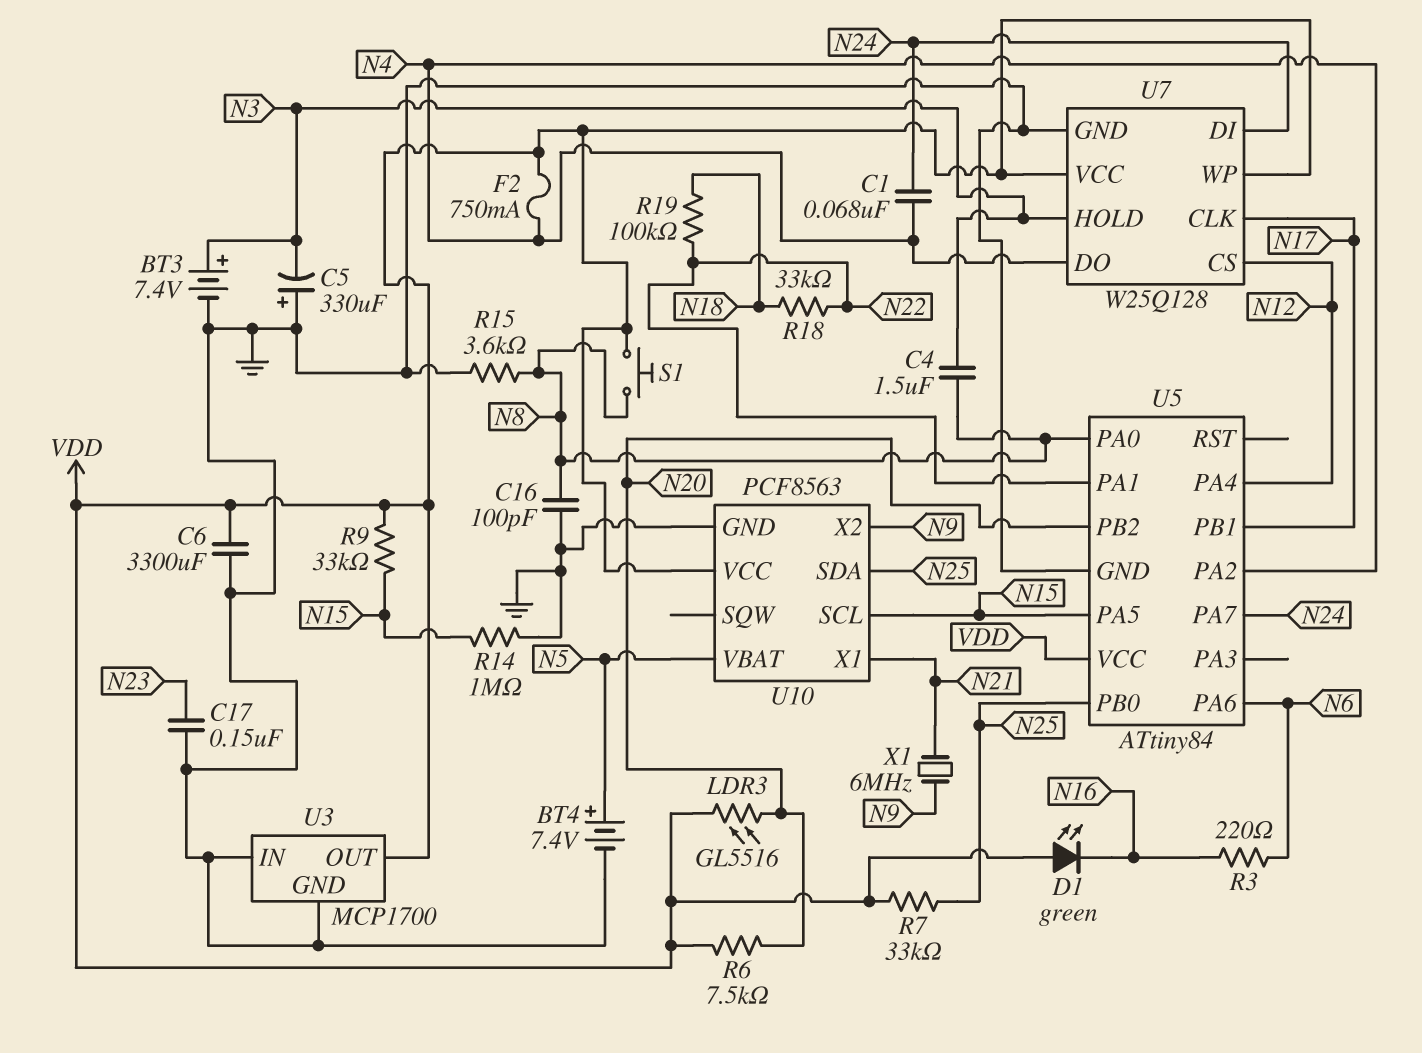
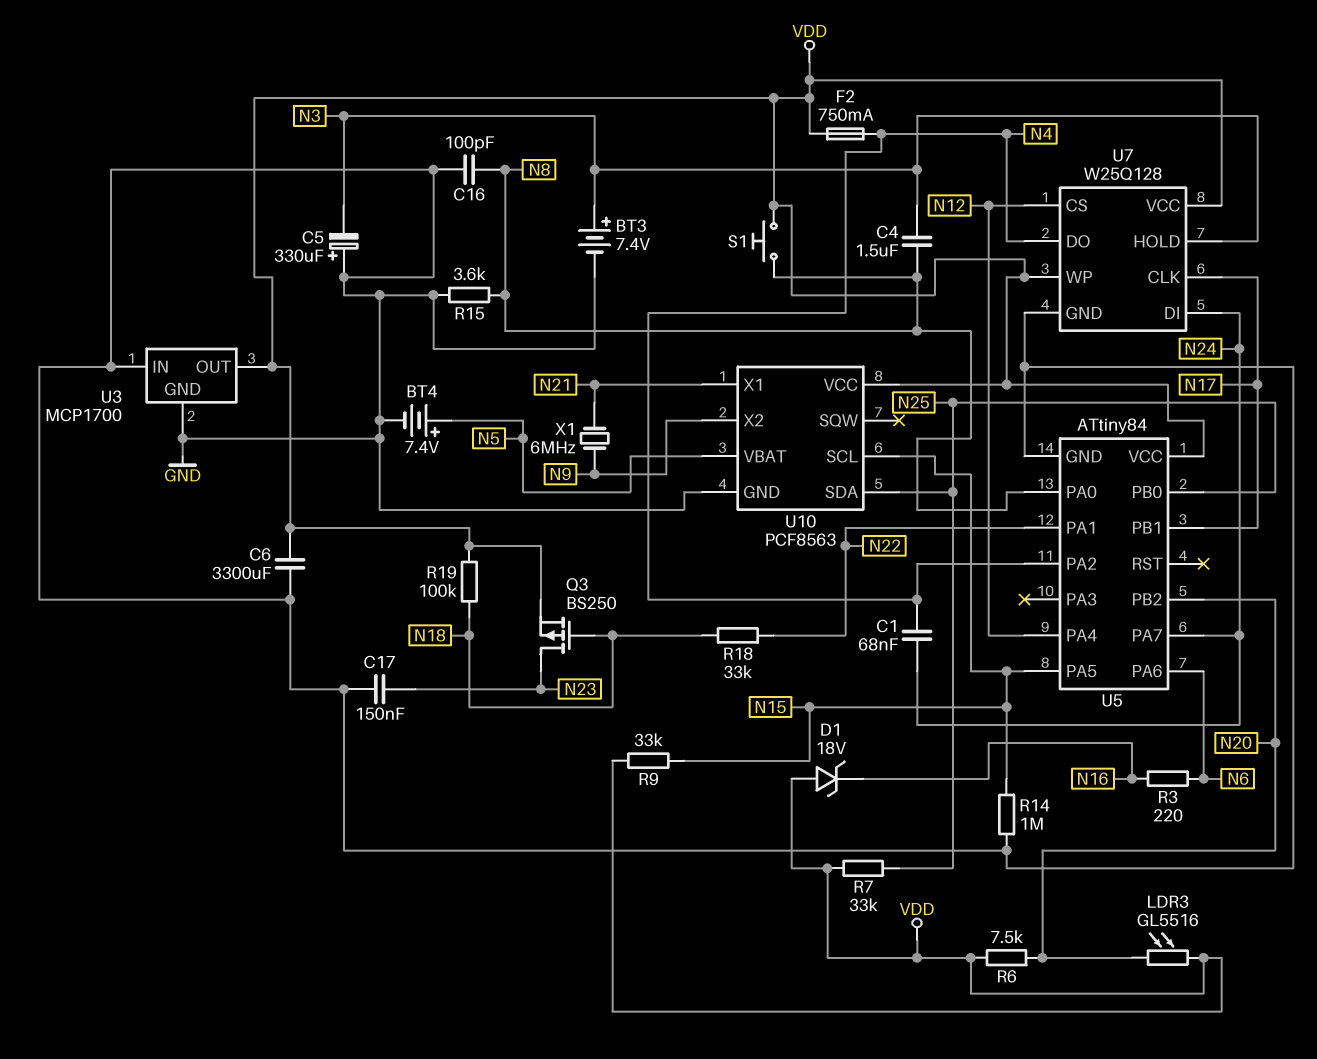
D1: LED green (A VDD, K N16) -> zener 18V (A VDD, K N16)
Q3: none -> PMOS BS250 (G N18, D N23, S VDD)
R19: 100k (N18, N22) -> 100k (N18, VDD)

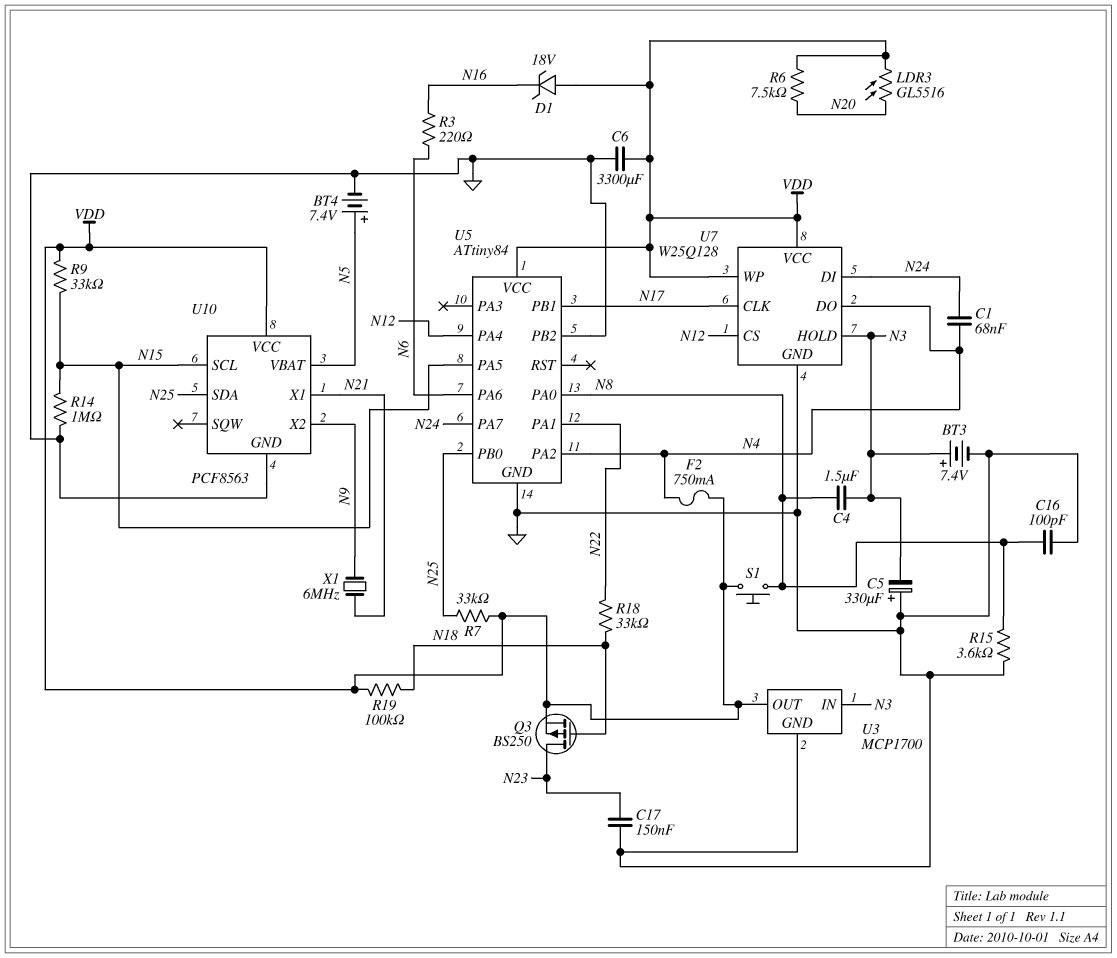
U3 pin IN: GND -> N3
U5 pin PB2: N20 -> GND

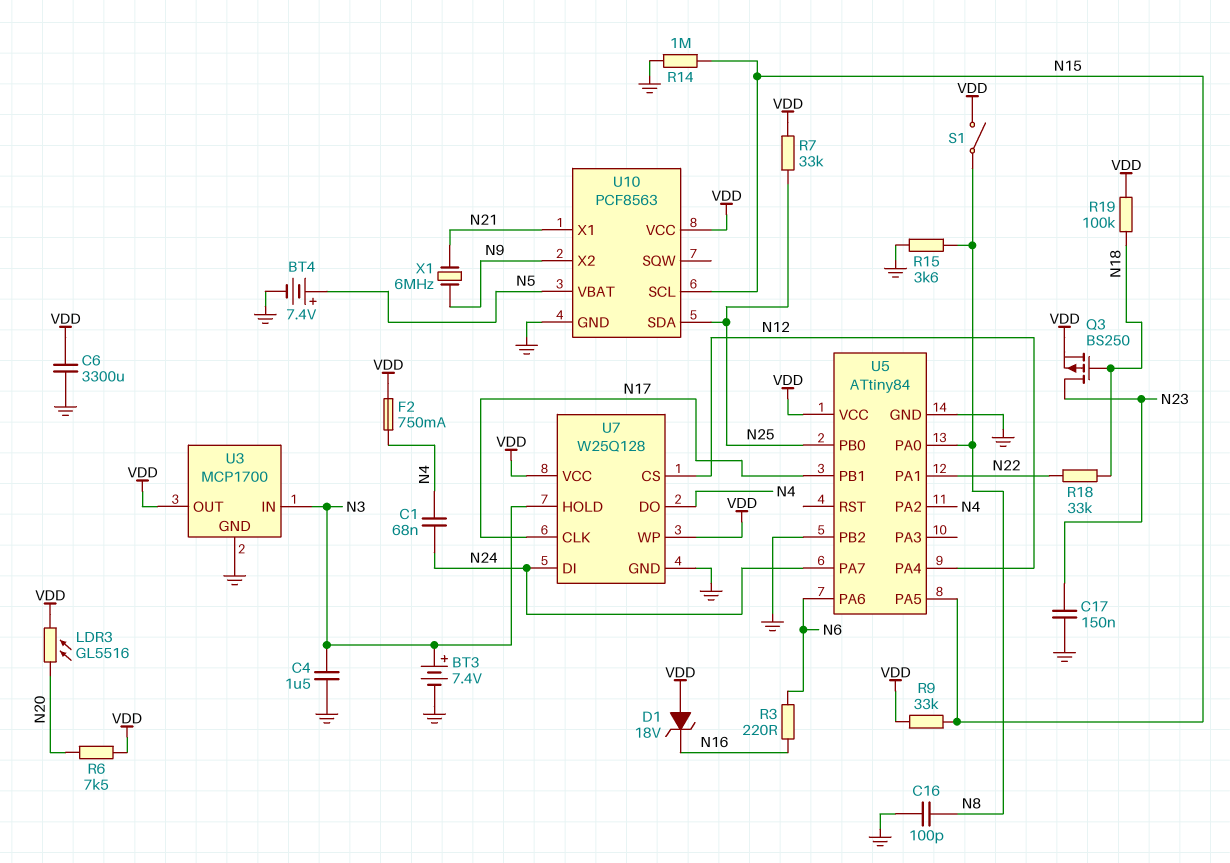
C4: 1.5uF (N3, N8) -> 1.5uF (GND, N3)
C5: 330uF (plus GND, minus N3) -> none
S1: button (N8, VDD) -> switch (N8, VDD)

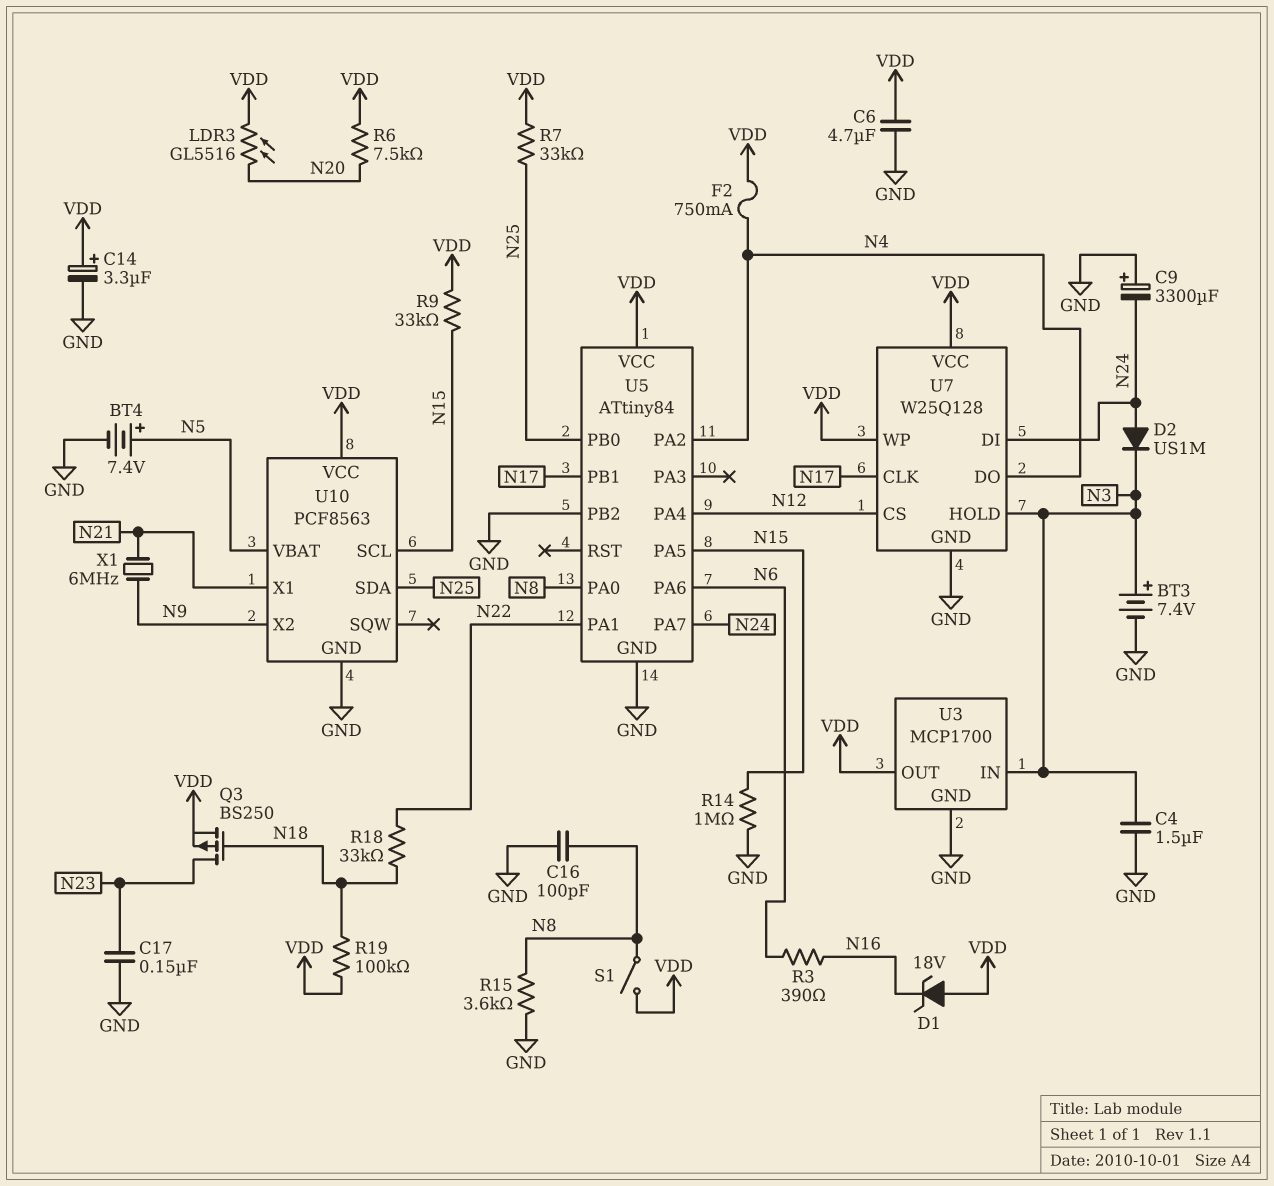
C1: 68nF (N4, N24) -> none
C6: 3300uF (GND, VDD) -> 4.7uF (GND, VDD)
C9: none -> 3300uF (plus GND, minus N24)
C14: none -> 3.3uF (plus VDD, minus GND)
D2: none -> diode US1M (A N24, K N3)
R3: 220 (N6, N16) -> 390 (N6, N16)

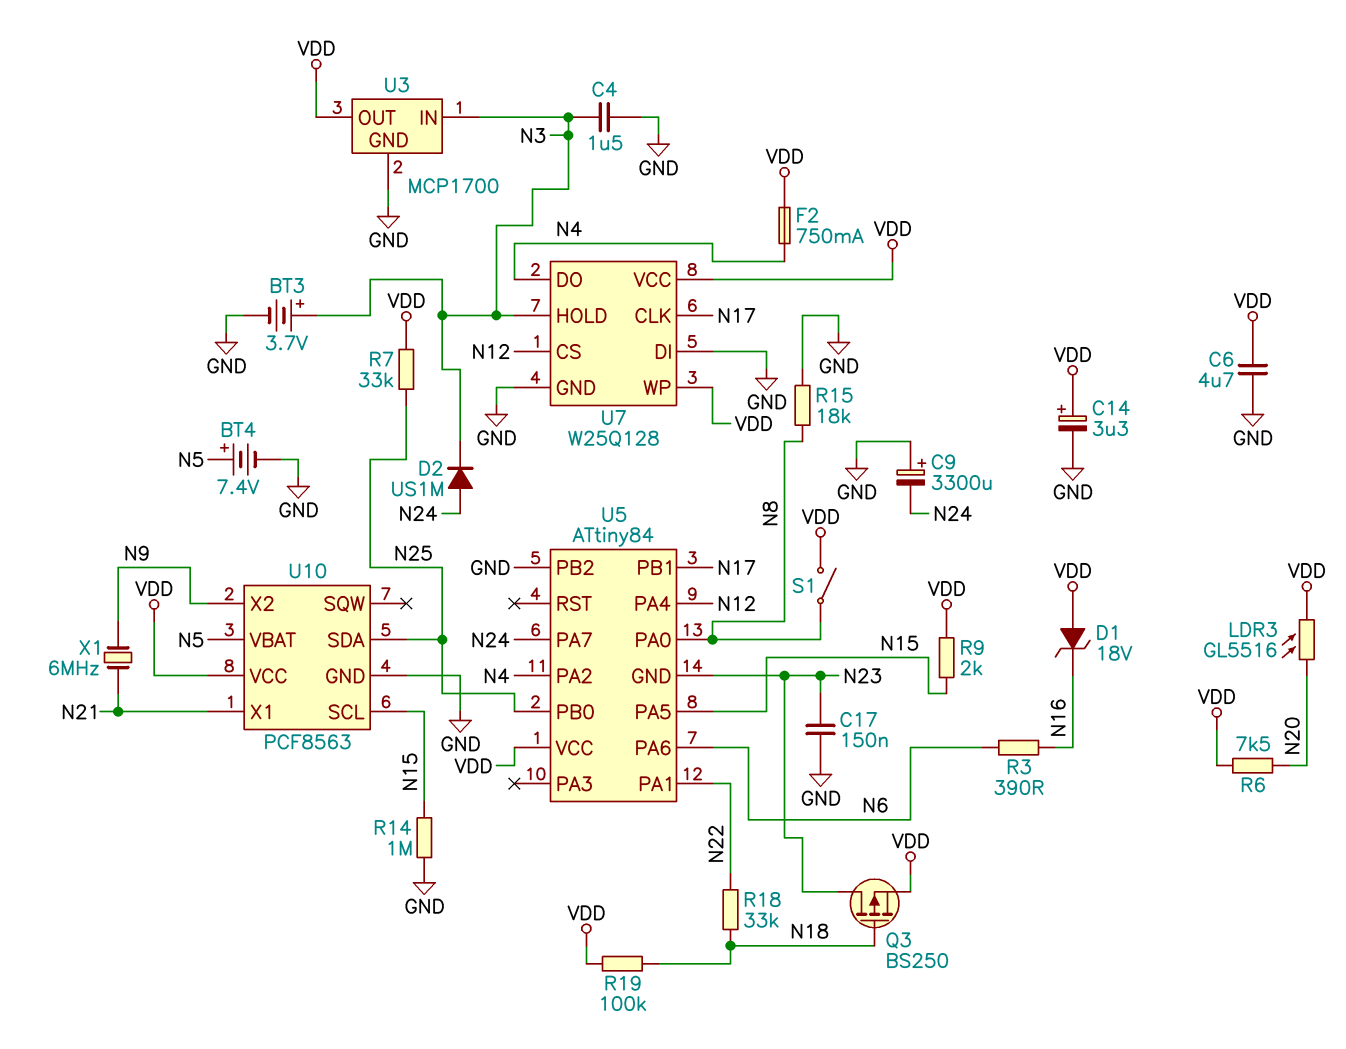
BT3: 7.4V (plus N3, minus GND) -> 3.7V (plus N3, minus GND)
C16: 100pF (GND, N8) -> none
R9: 33k (N15, VDD) -> 2k (N15, VDD)
R15: 3.6k (GND, N8) -> 18k (GND, N8)
U5 pin GND: GND -> N23
U7 pin DI: N24 -> GND

